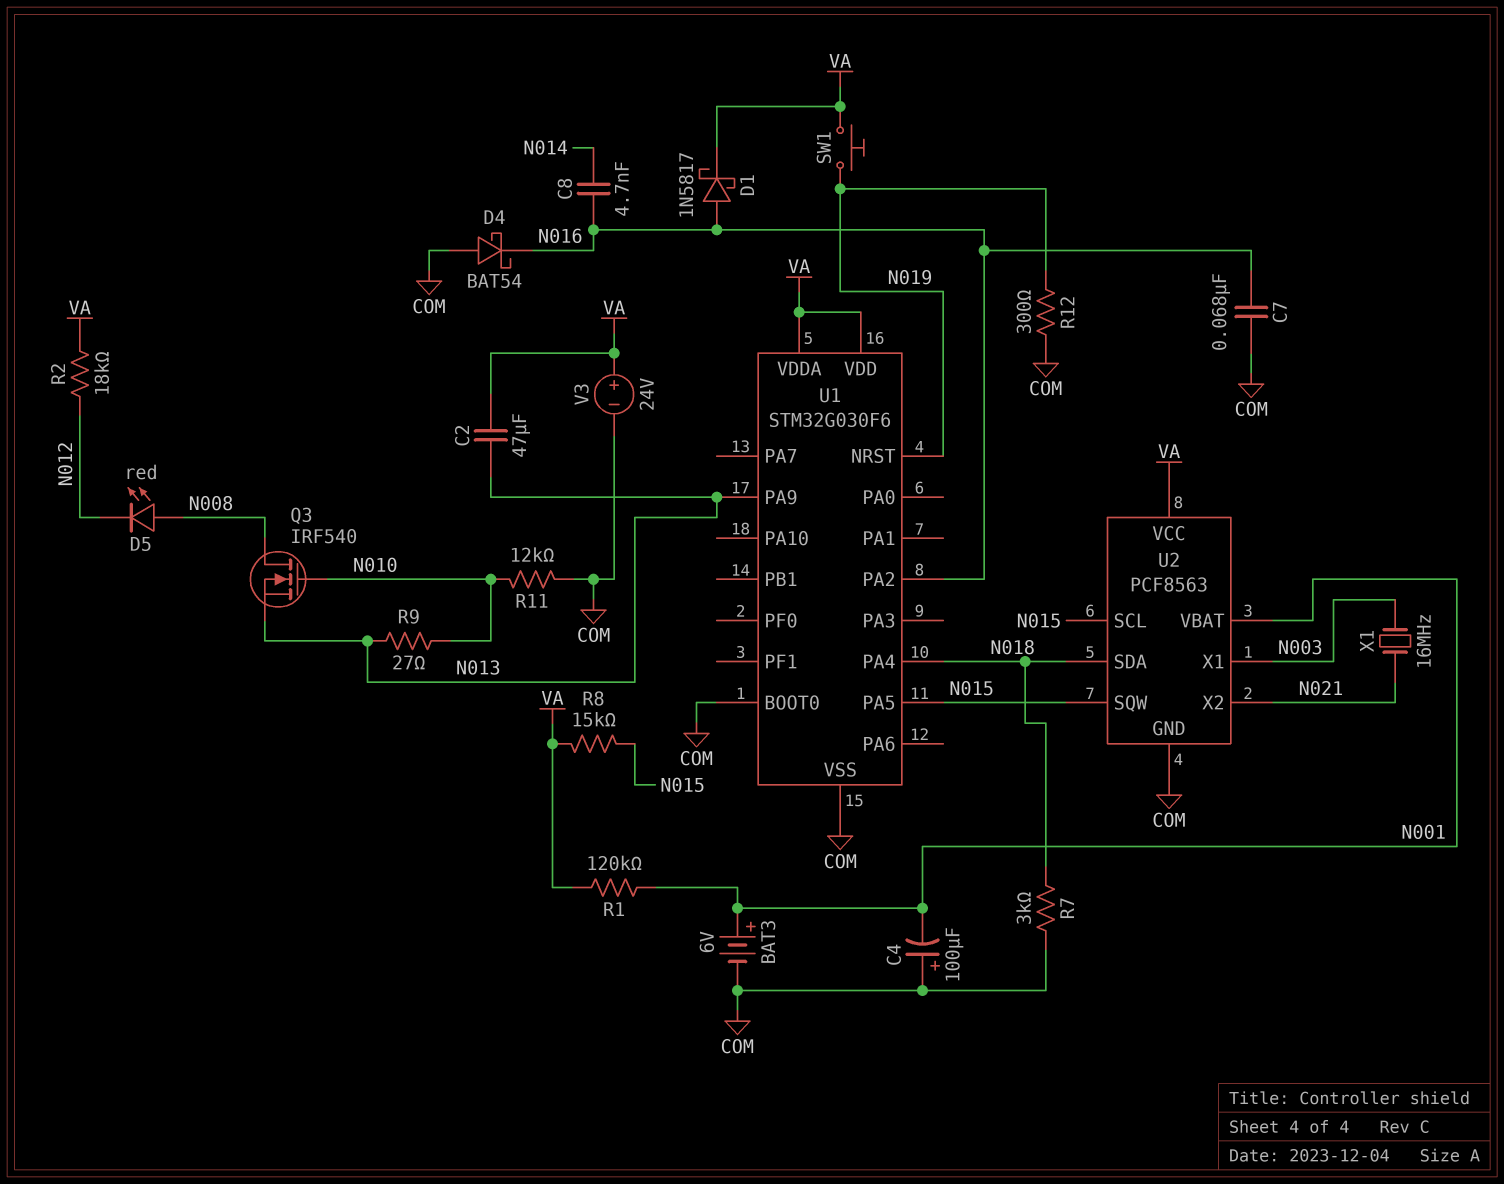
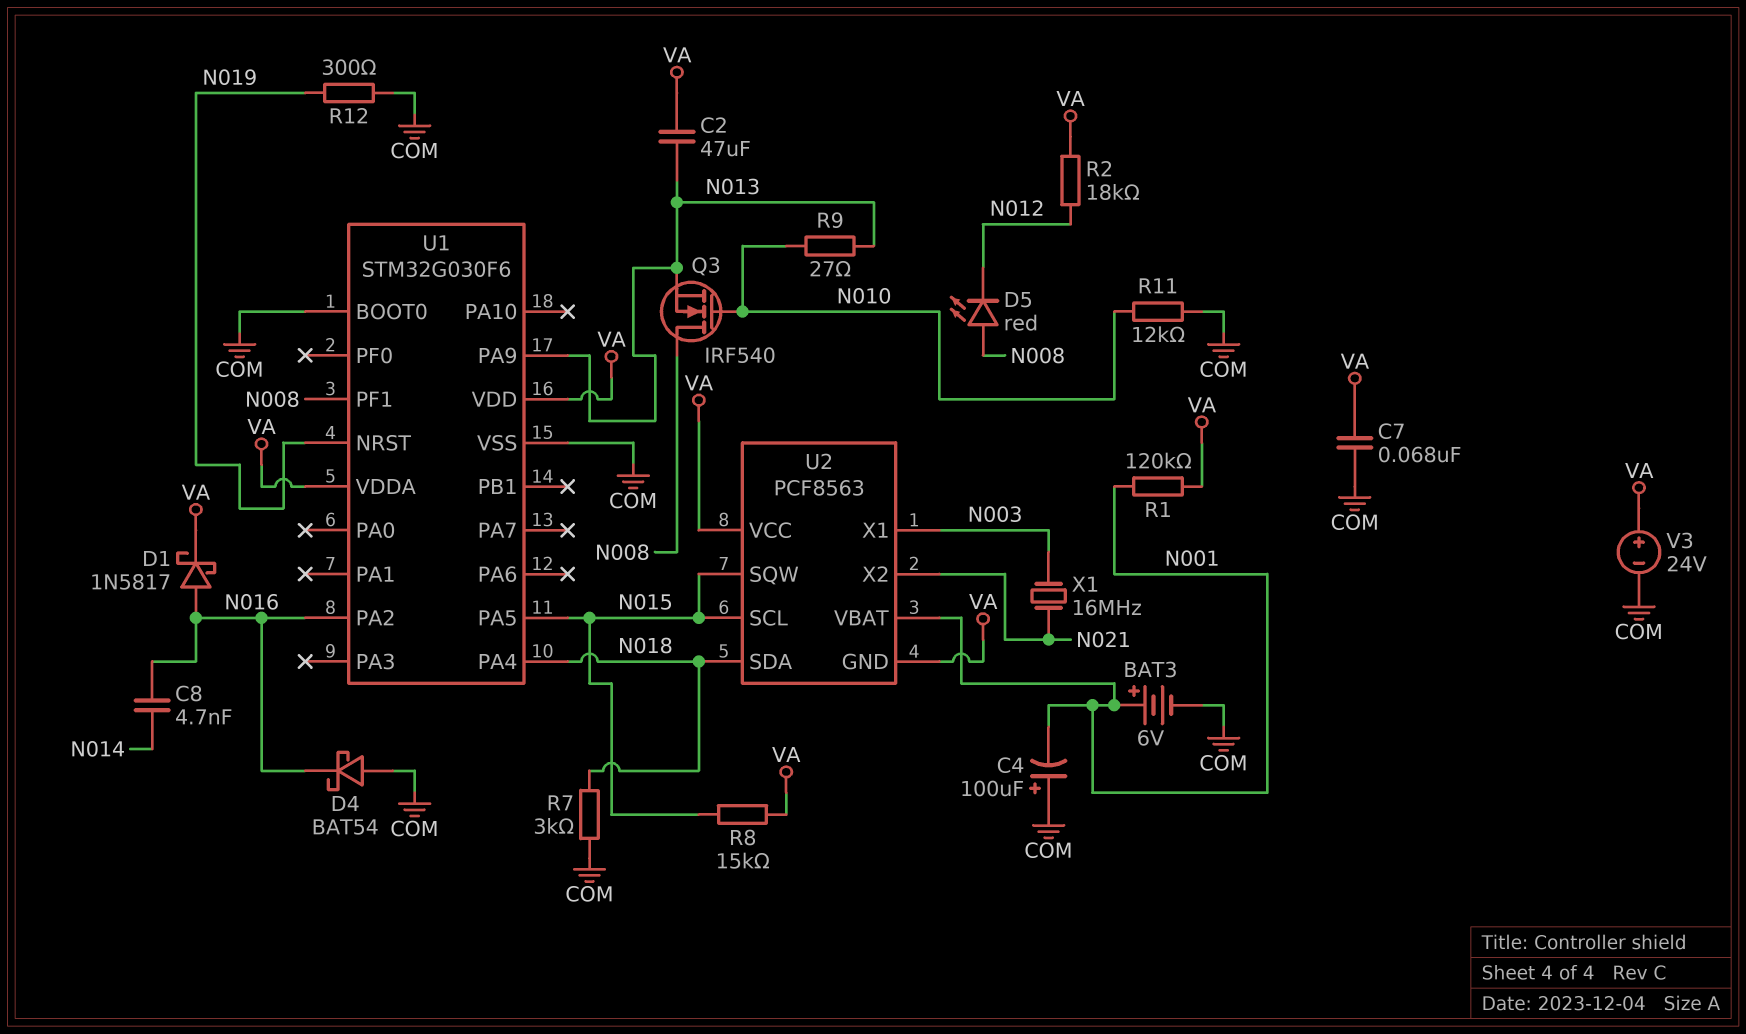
C7: 68nF (COM, N016) -> 68nF (COM, VA)
SW1: button (N019, VA) -> none
U1 pin PF1: none -> N008
U2 pin GND: COM -> VA

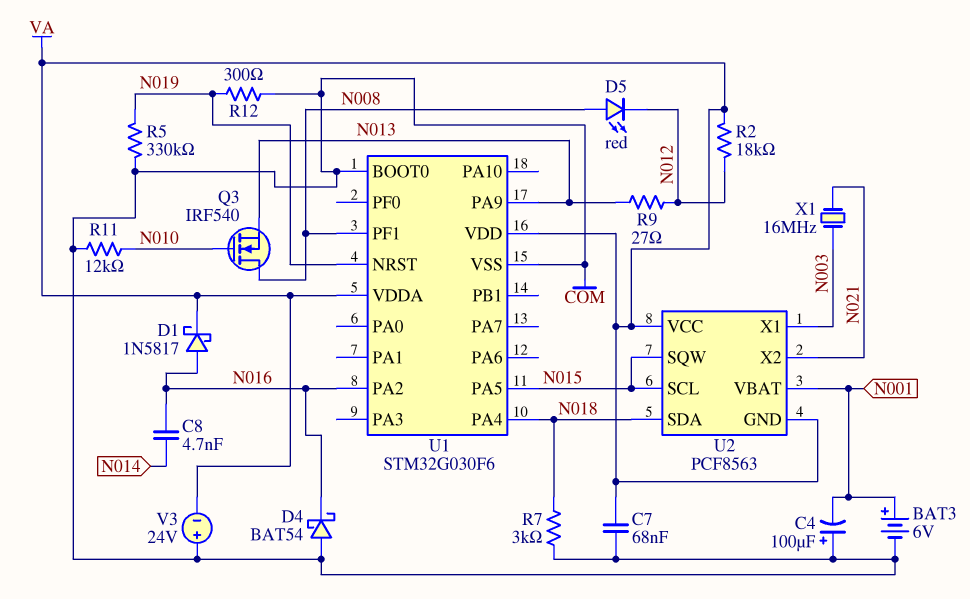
C2: 47uF (N013, VA) -> none
R1: 120k (N001, VA) -> none
R5: none -> 330k (COM, N019)
R8: 15k (N015, VA) -> none
R9: 27 (N010, N013) -> 27 (N012, N013)
V3: 24V (plus VA, minus COM) -> 24V (plus COM, minus VA)

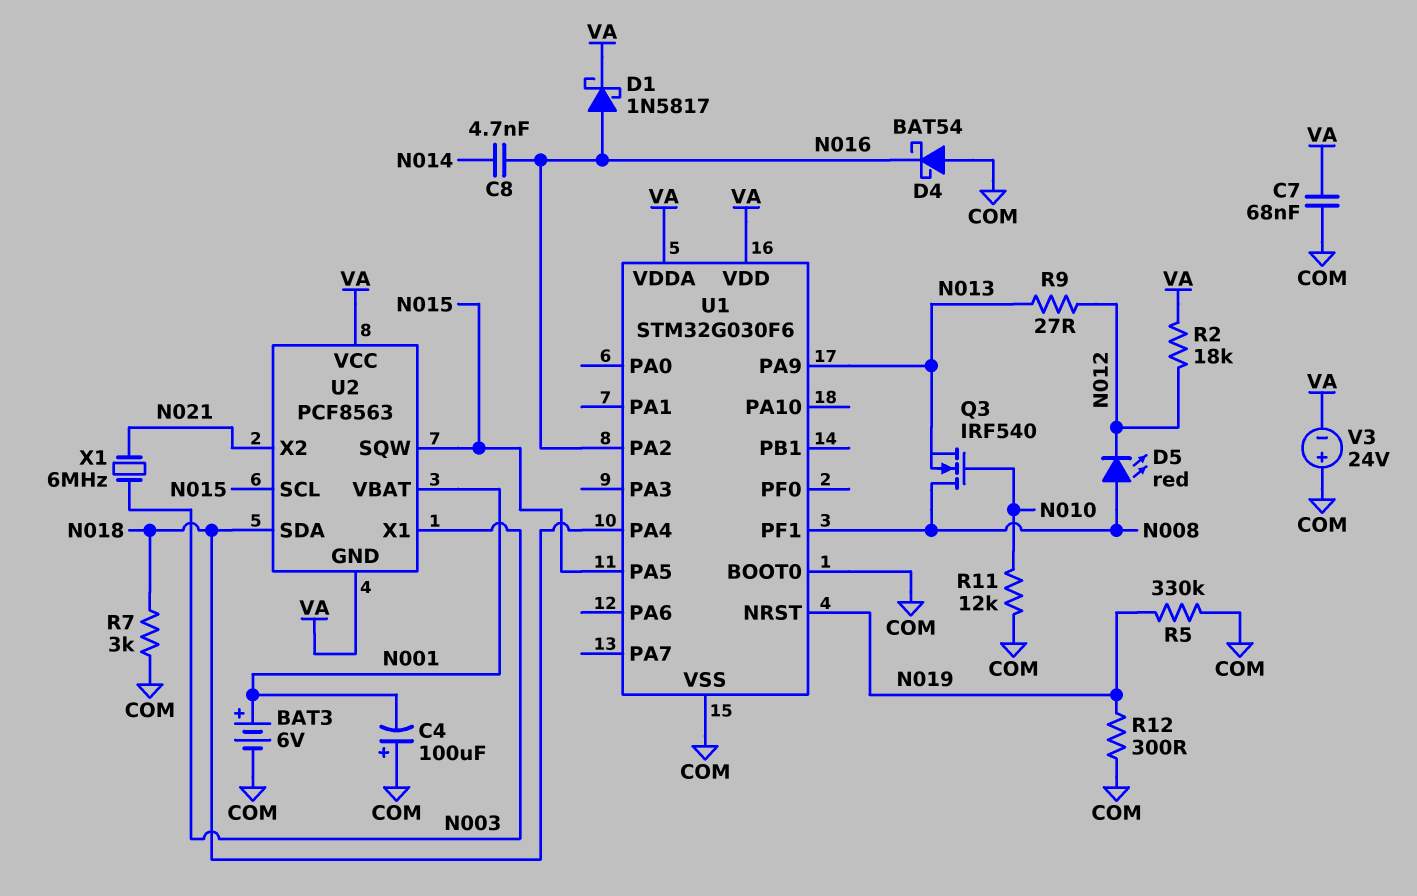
X1: 16MHz (N003, N021) -> 6MHz (N003, N021)

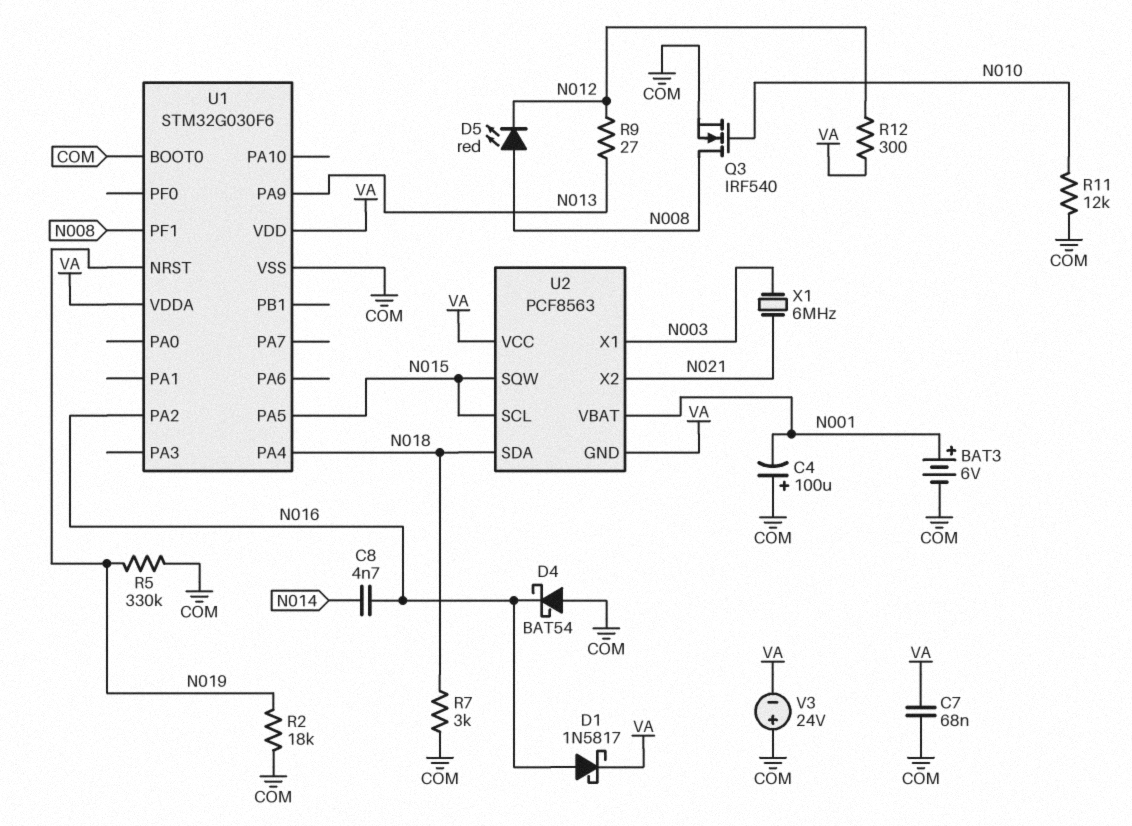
Q3: NMOS IRF540 (G N010, D N008, S N013) -> NMOS IRF540 (G N010, D N008, S COM)
R2: 18k (N012, VA) -> 18k (COM, N019)
R12: 300 (COM, N019) -> 300 (N012, VA)

